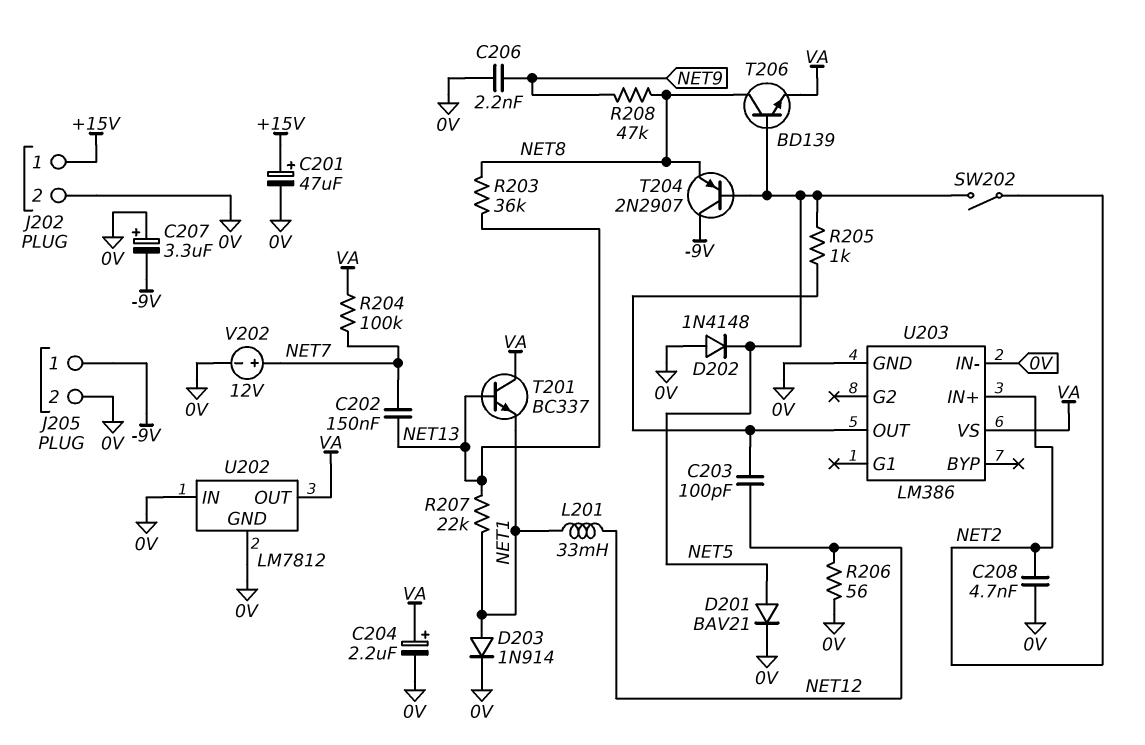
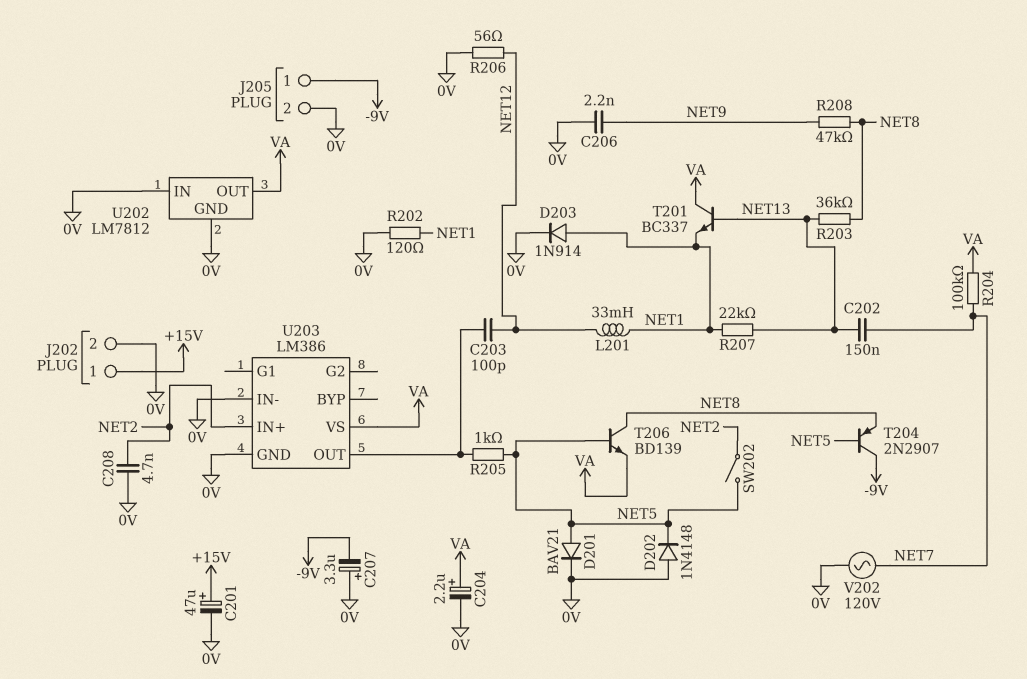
R202: none -> 120 (0V, NET1)
V202: 12V (plus NET7, minus 0V) -> AC 120V (0V, NET7)

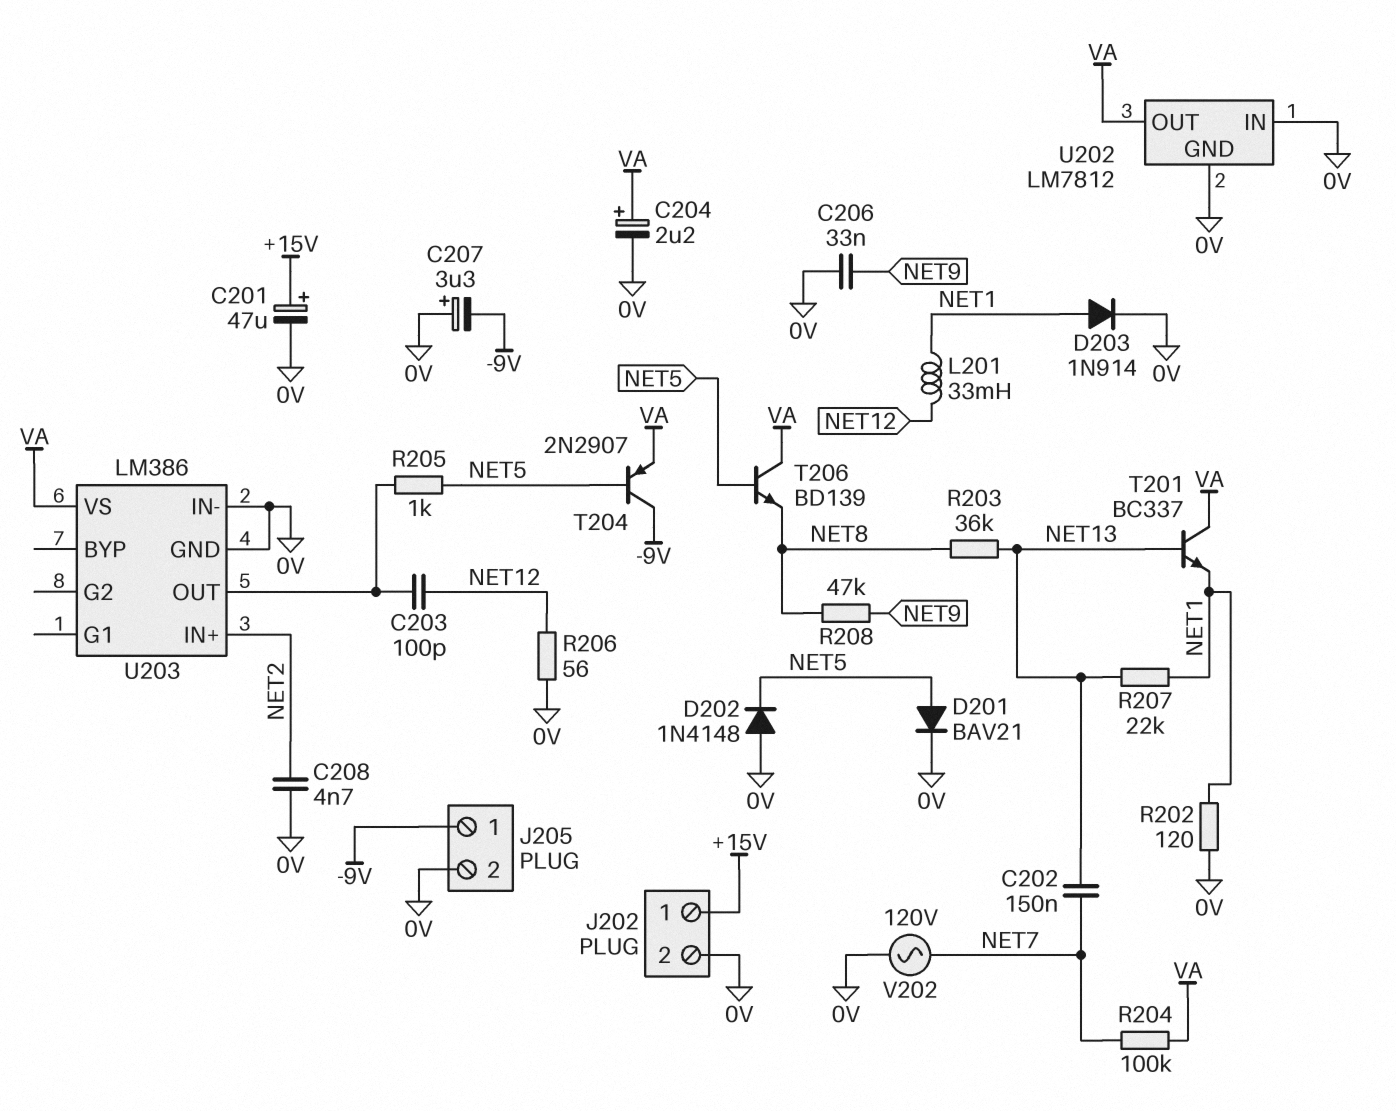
C206: 2.2nF (0V, NET9) -> 33nF (0V, NET9)
SW202: switch (NET2, NET5) -> none
T204: PNP 2N2907 (B NET5, C -9V, E NET8) -> PNP 2N2907 (B NET5, C -9V, E VA)
T206: NPN BD139 (B NET5, C NET8, E VA) -> NPN BD139 (B NET5, C VA, E NET8)

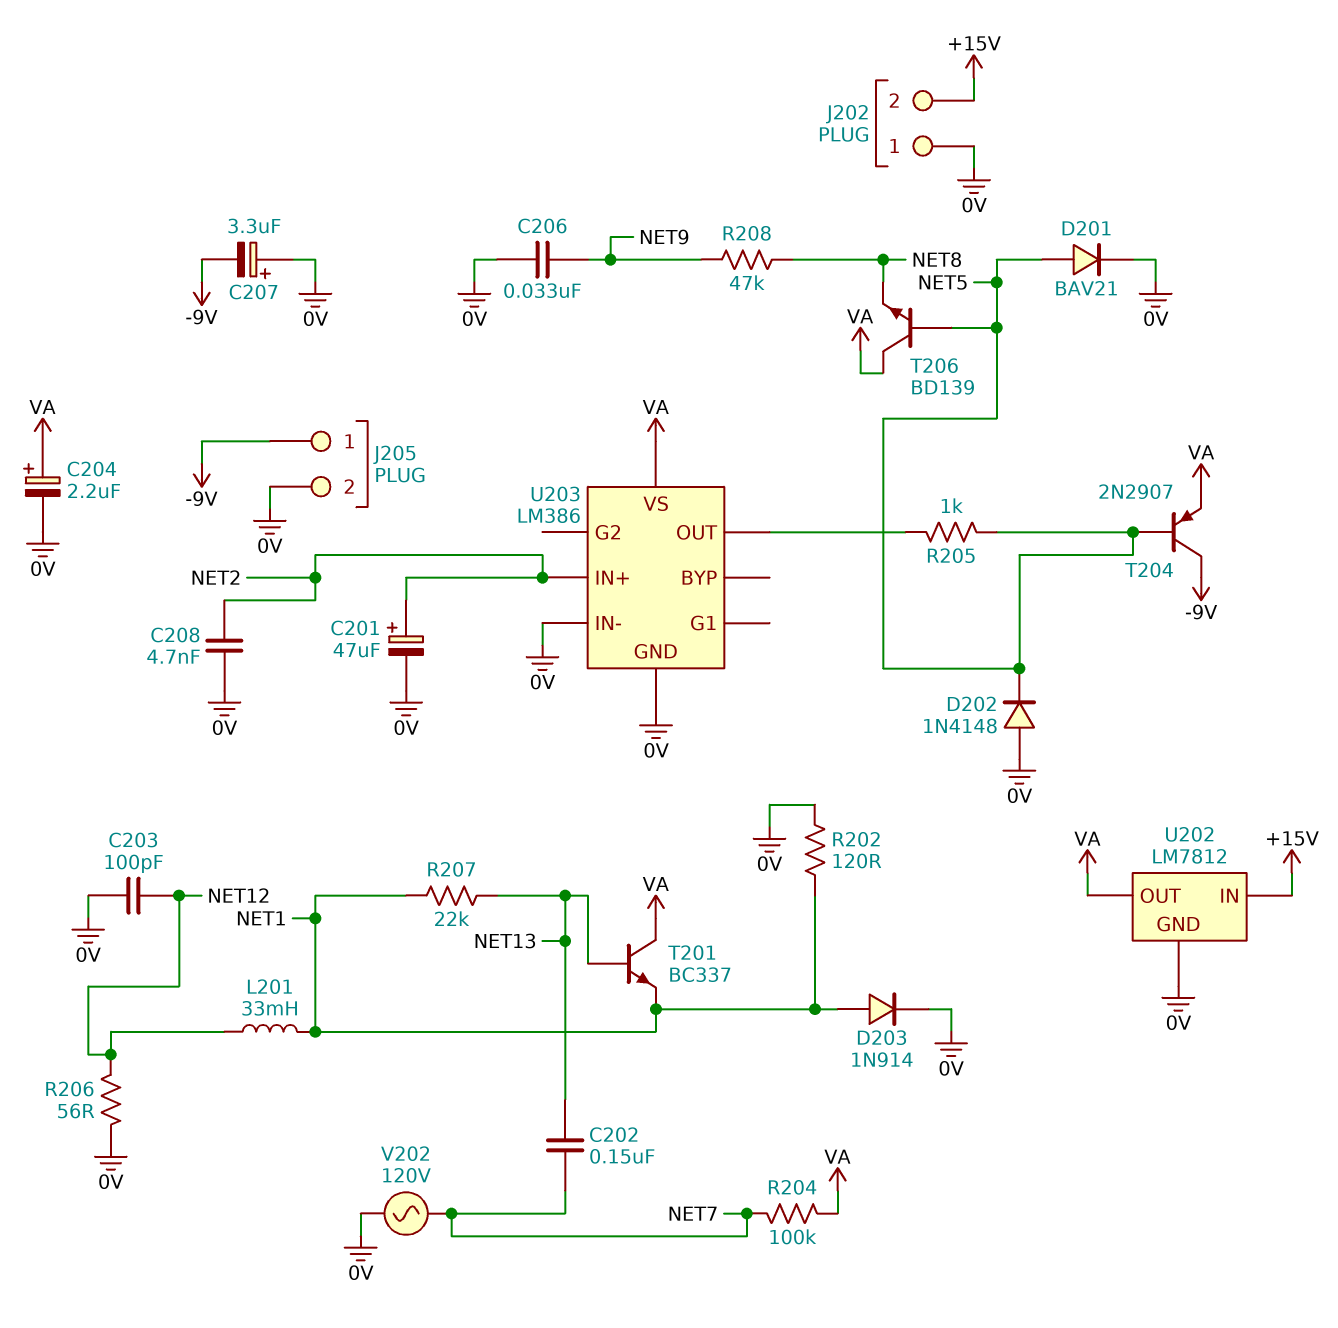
C201: 47uF (plus +15V, minus 0V) -> 47uF (plus NET2, minus 0V)
C203: 100pF (NET12, U203/OUT) -> 100pF (0V, NET12)
J202 pin 1: +15V -> 0V
J202 pin 2: 0V -> +15V
R203: 36k (NET8, NET13) -> none
U202 pin IN: 0V -> +15V

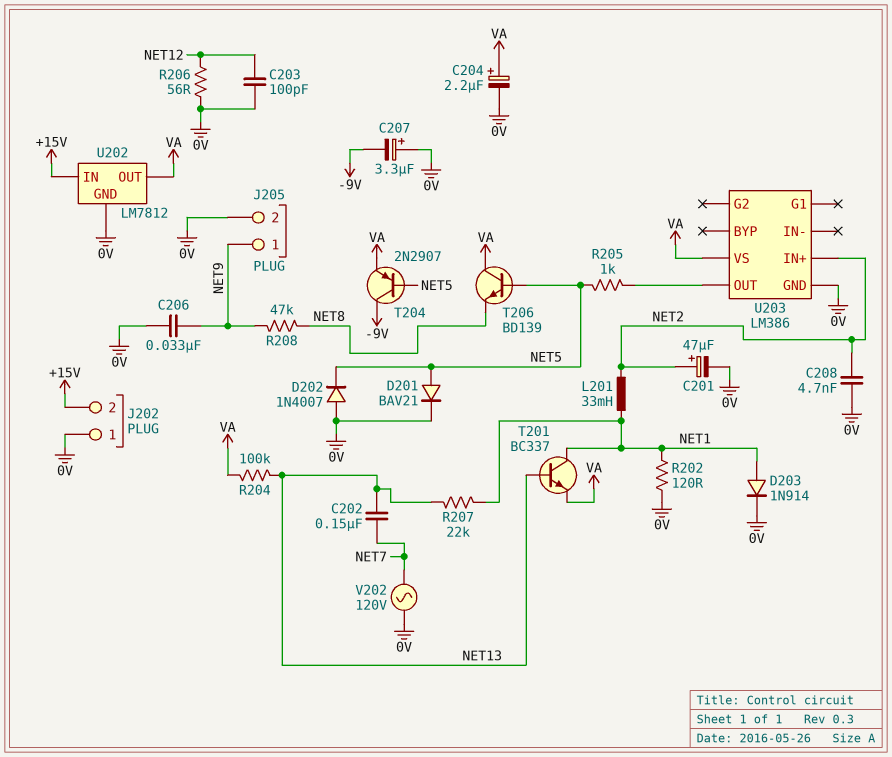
D202: diode 1N4148 (A 0V, K NET5) -> diode 1N4007 (A 0V, K NET5)
J205 pin 1: -9V -> NET9
L201: 33mH (NET1, NET12) -> 33mH (NET1, NET2)
R204: 100k (NET7, VA) -> 100k (NET13, VA)
T201: NPN BC337 (B NET13, C VA, E NET1) -> NPN BC337 (B NET13, C NET1, E VA)
U203 pin IN-: 0V -> none

